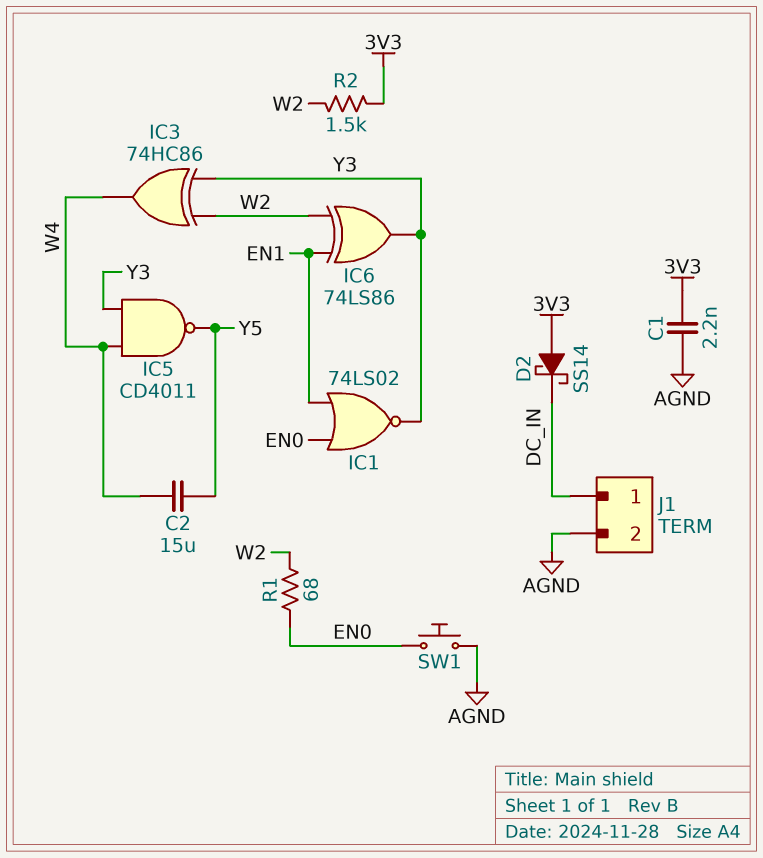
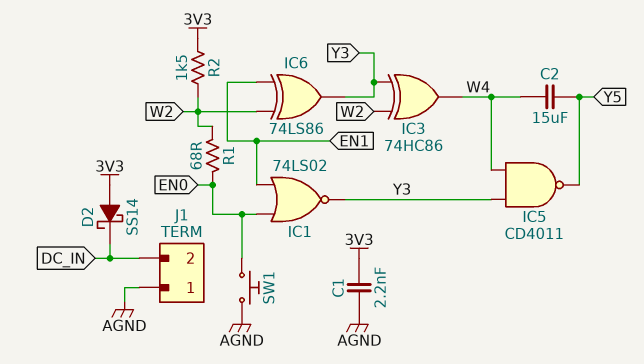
J1 pin 1: DC_IN -> AGND
J1 pin 2: AGND -> DC_IN

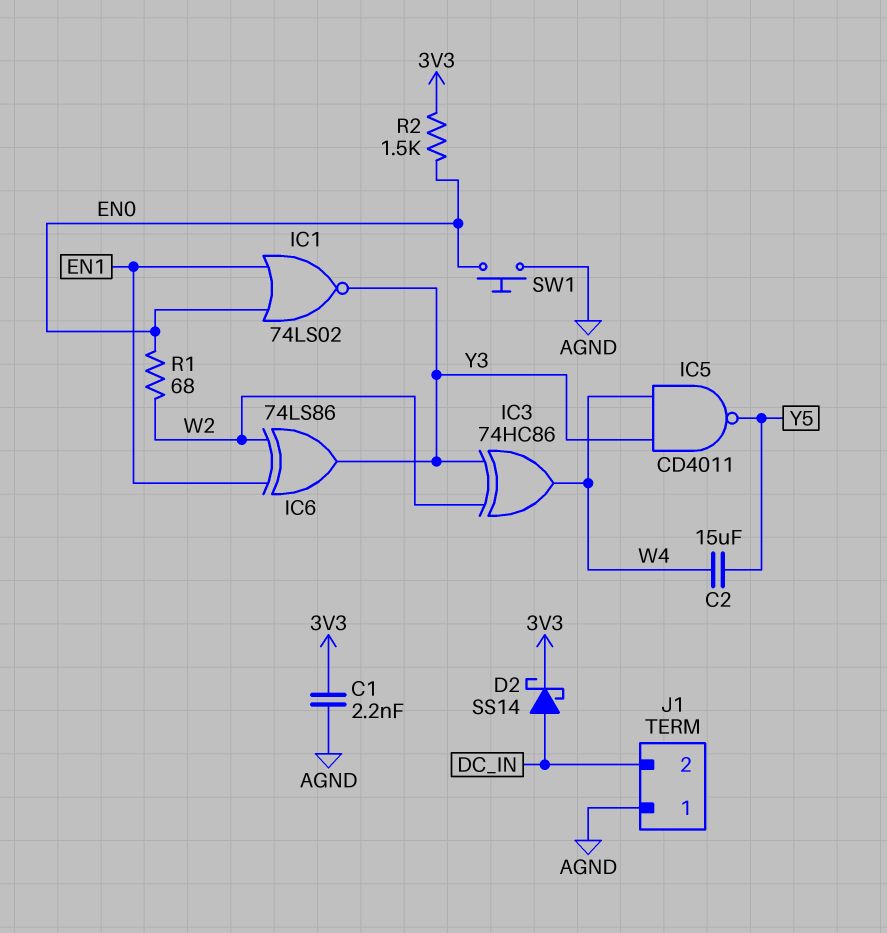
D2: schottky SS14 (A 3V3, K DC_IN) -> schottky SS14 (A DC_IN, K 3V3)
R2: 1.5k (3V3, W2) -> 1.5k (3V3, EN0)

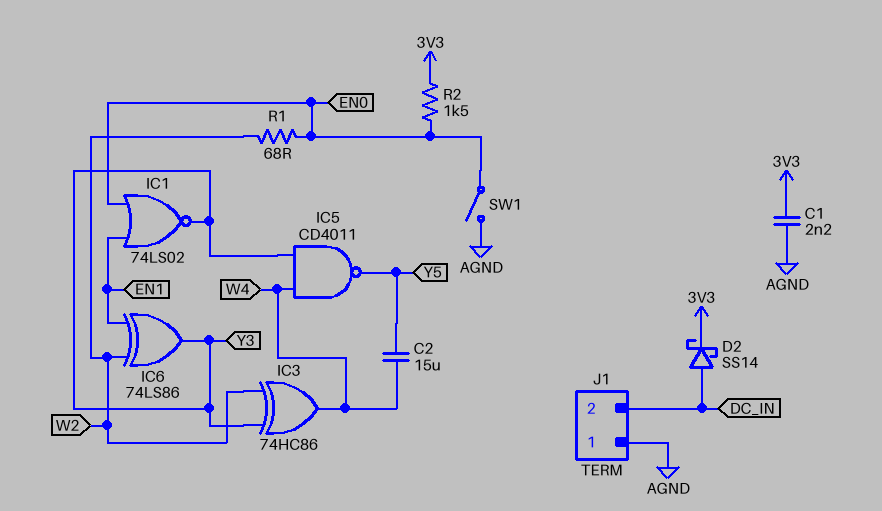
SW1: button (AGND, EN0) -> switch (AGND, EN0)

